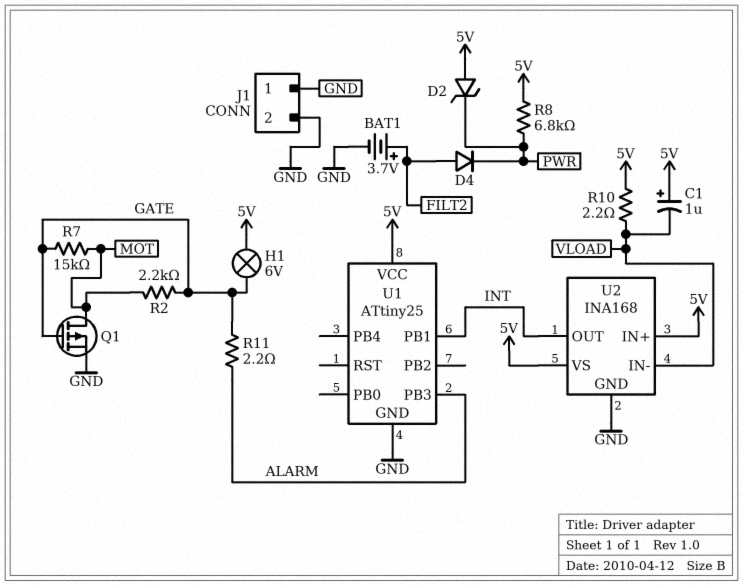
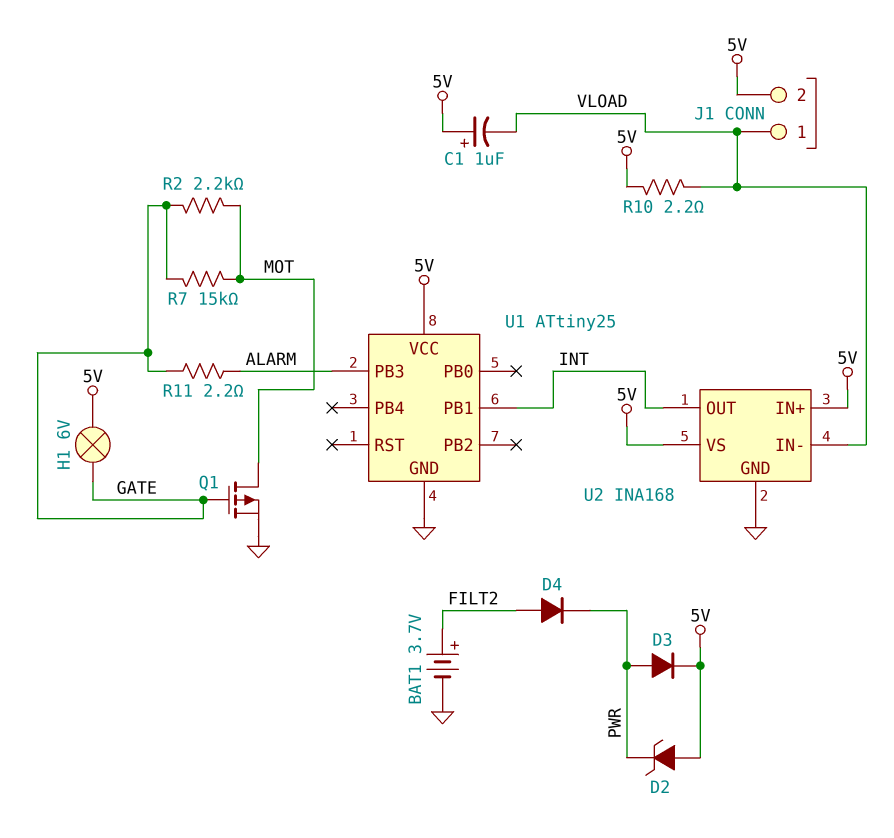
D3: none -> diode (A PWR, K 5V)
J1 pin 1: GND -> VLOAD
J1 pin 2: GND -> 5V
R8: 6.8k (5V, PWR) -> none

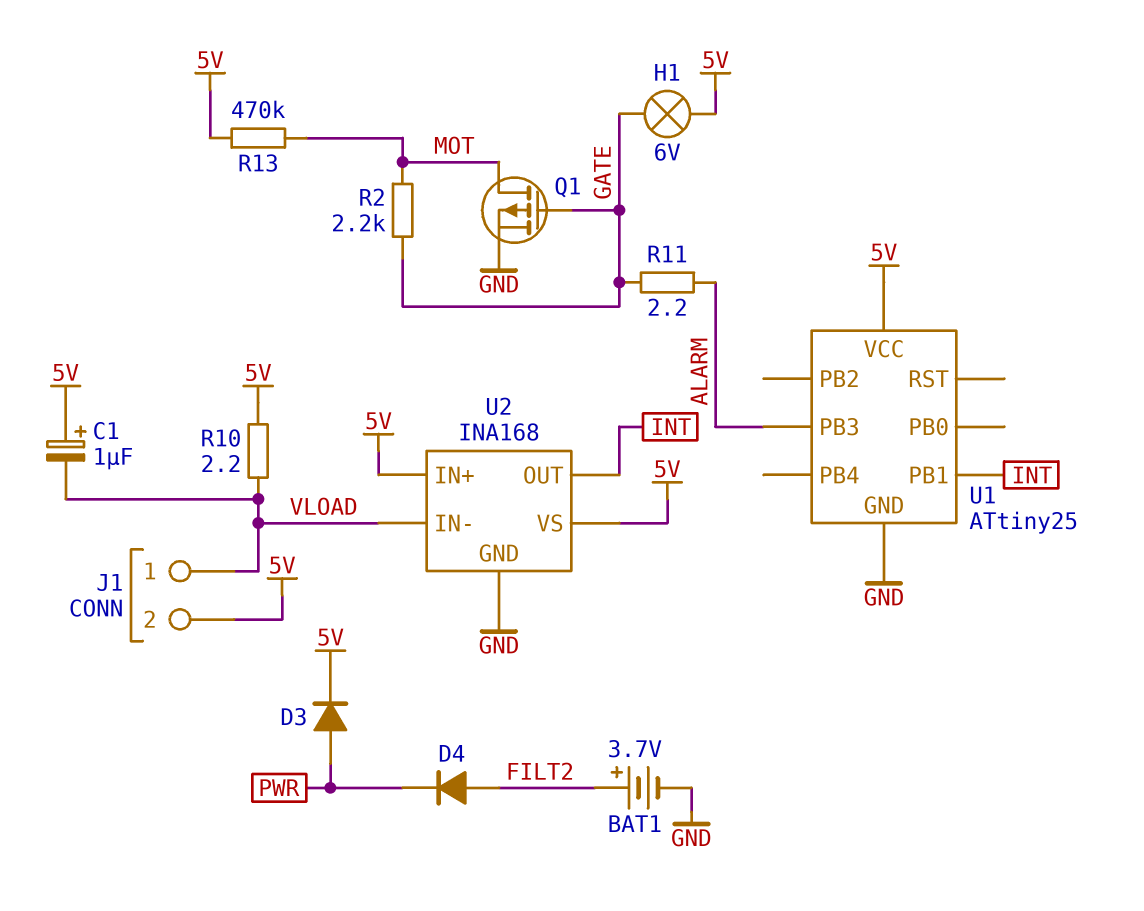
D2: zener (A 5V, K PWR) -> none
R7: 15k (GATE, MOT) -> none
R13: none -> 470k (5V, MOT)

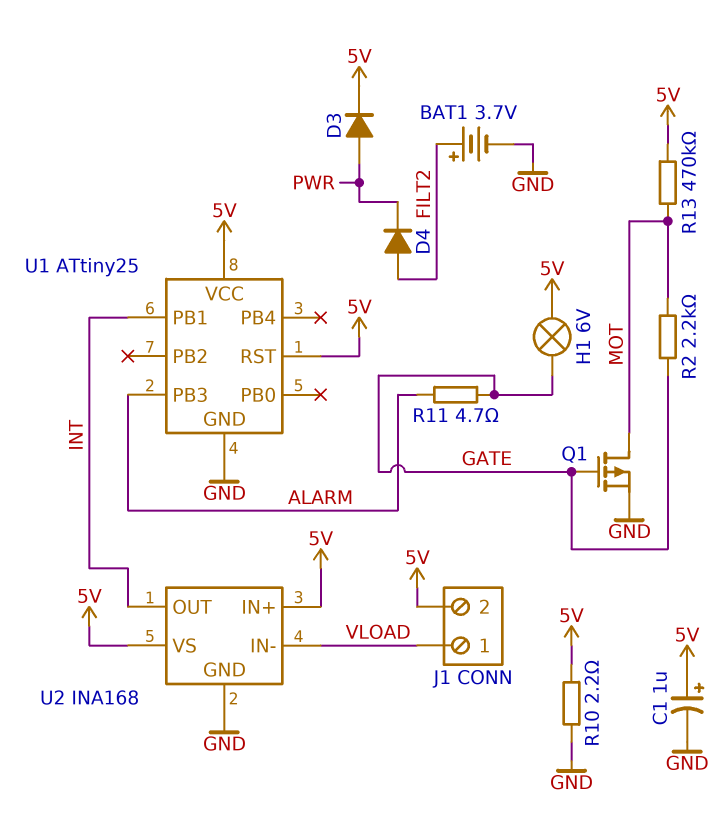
C1: 1uF (plus 5V, minus VLOAD) -> 1uF (plus 5V, minus GND)
R10: 2.2 (5V, VLOAD) -> 2.2 (5V, GND)
R11: 2.2 (ALARM, GATE) -> 4.7 (ALARM, GATE)
U1 pin RST: none -> 5V

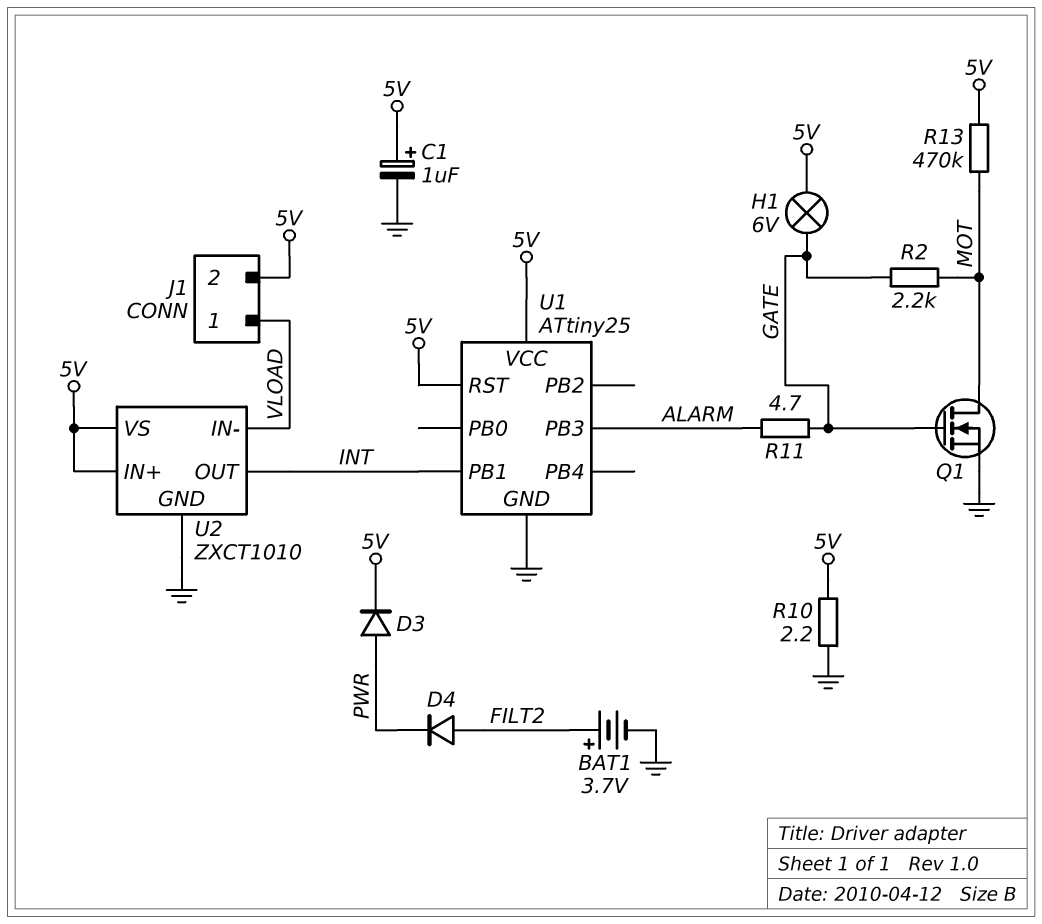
Q1: PMOS (G GATE, D MOT, S GND) -> NMOS (G GATE, D MOT, S GND)
U2: INA168 -> ZXCT1010

